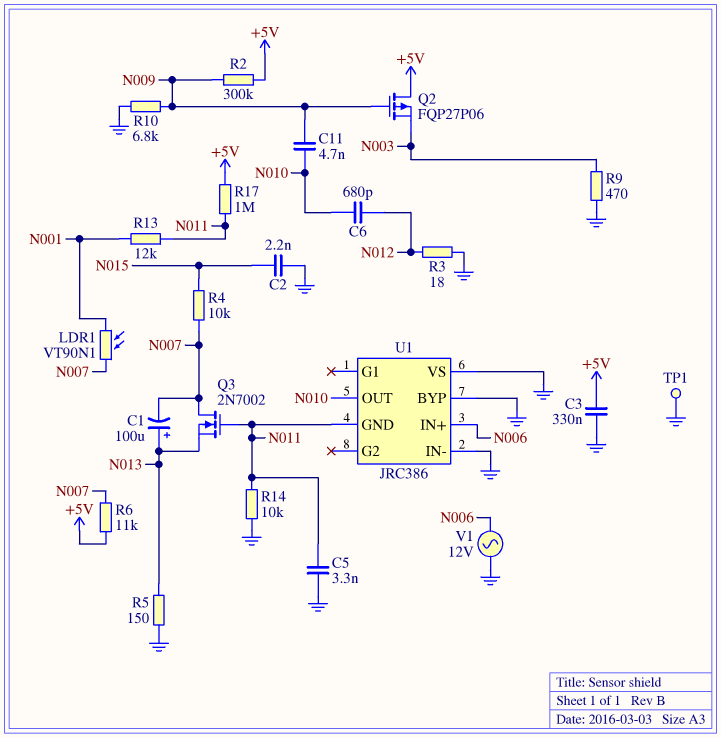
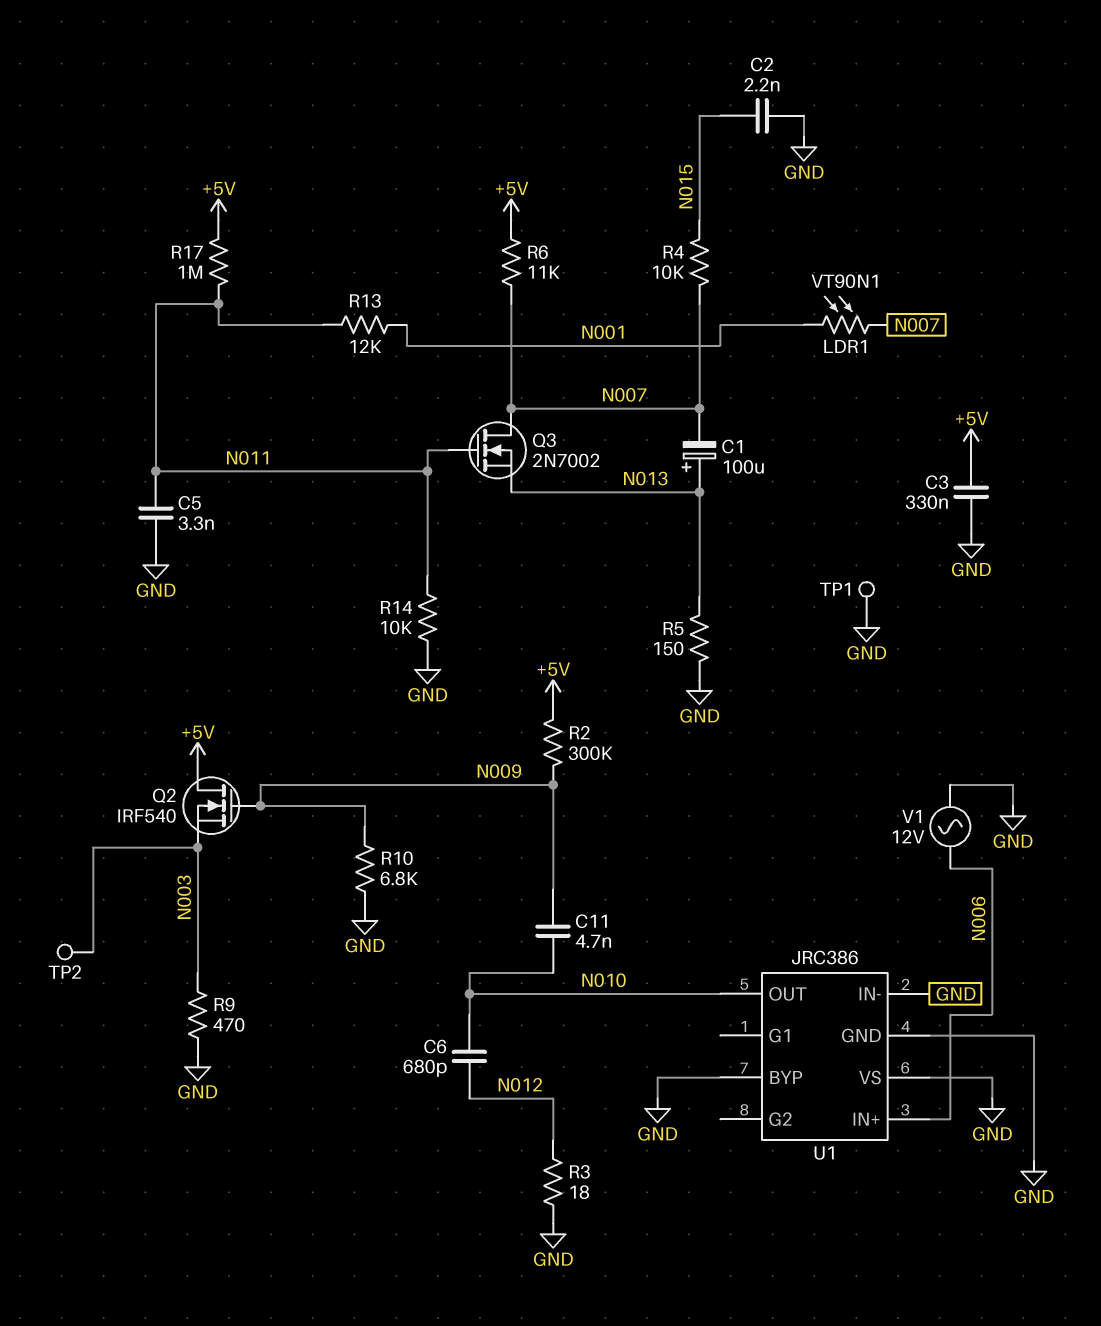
Q2: PMOS FQP27P06 (G N009, D +5V, S N003) -> NMOS IRF540 (G N009, D +5V, S N003)
TP2: none -> test point (N003)
U1 pin GND: N011 -> GND

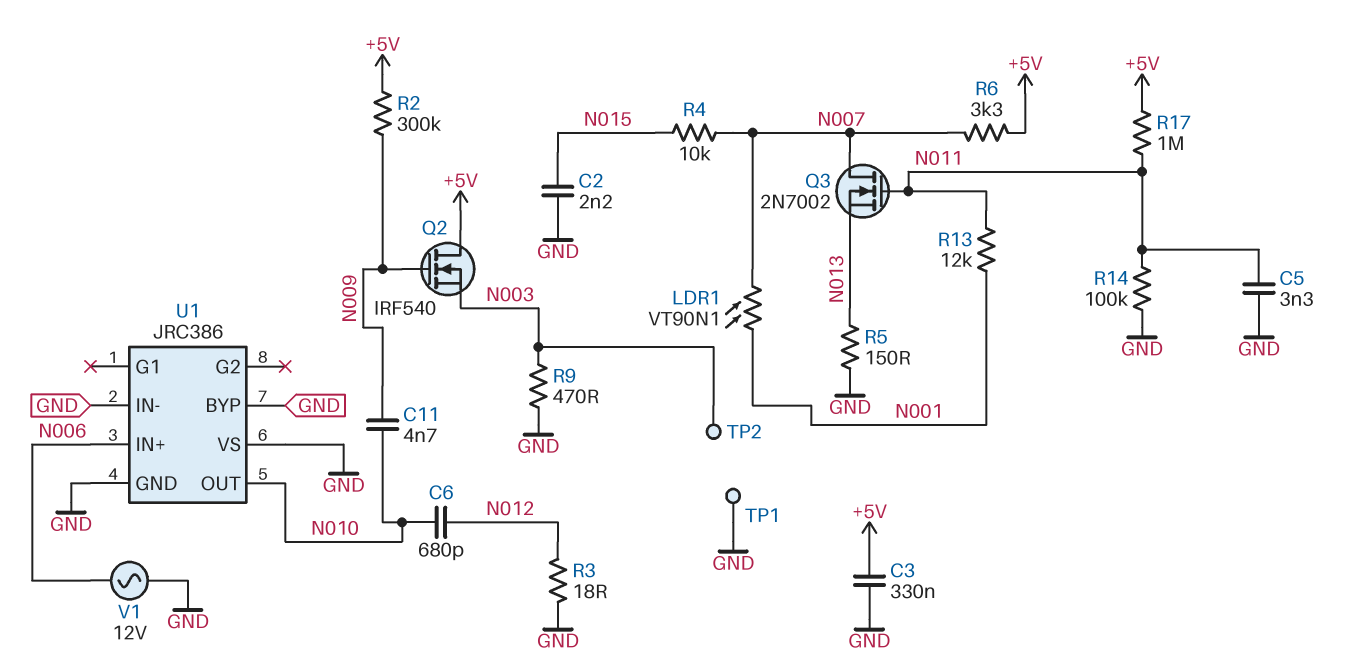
C1: 100uF (plus N013, minus N007) -> none
R6: 11k (+5V, N007) -> 3.3k (+5V, N007)
R10: 6.8k (GND, N009) -> none
R14: 10k (GND, N011) -> 100k (GND, N011)

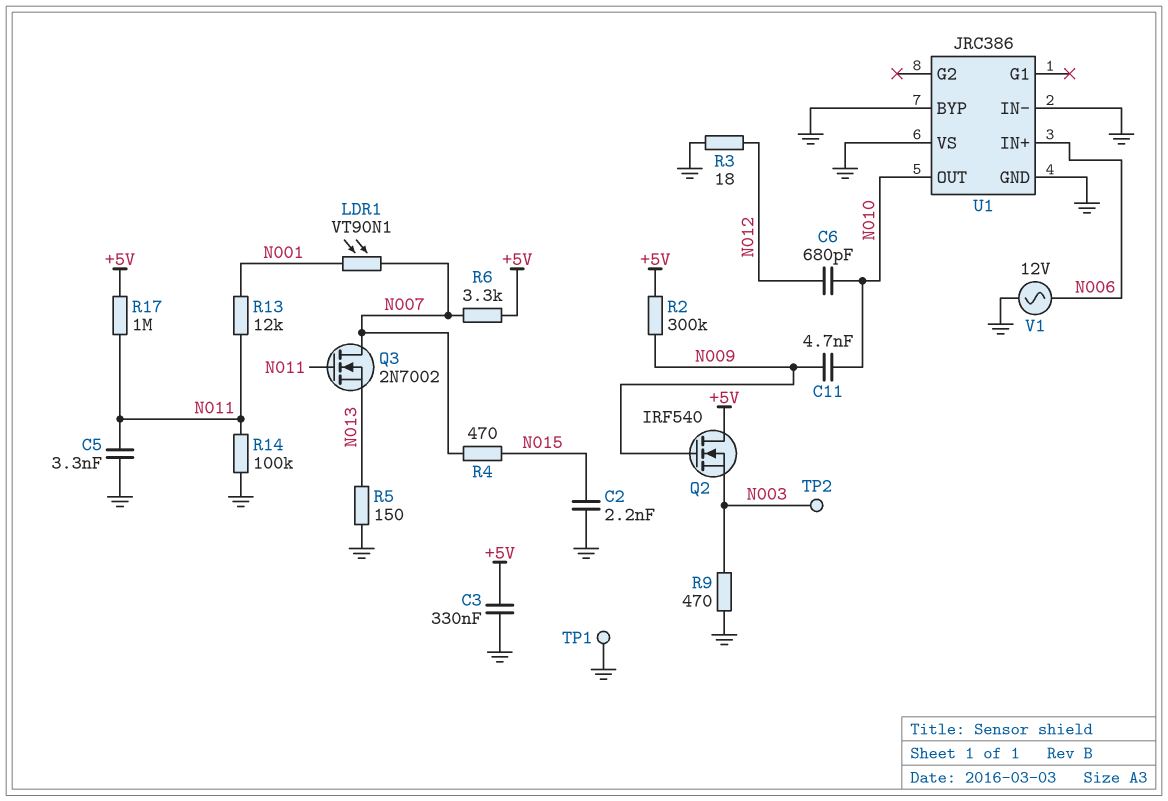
R4: 10k (N007, N015) -> 470 (N007, N015)

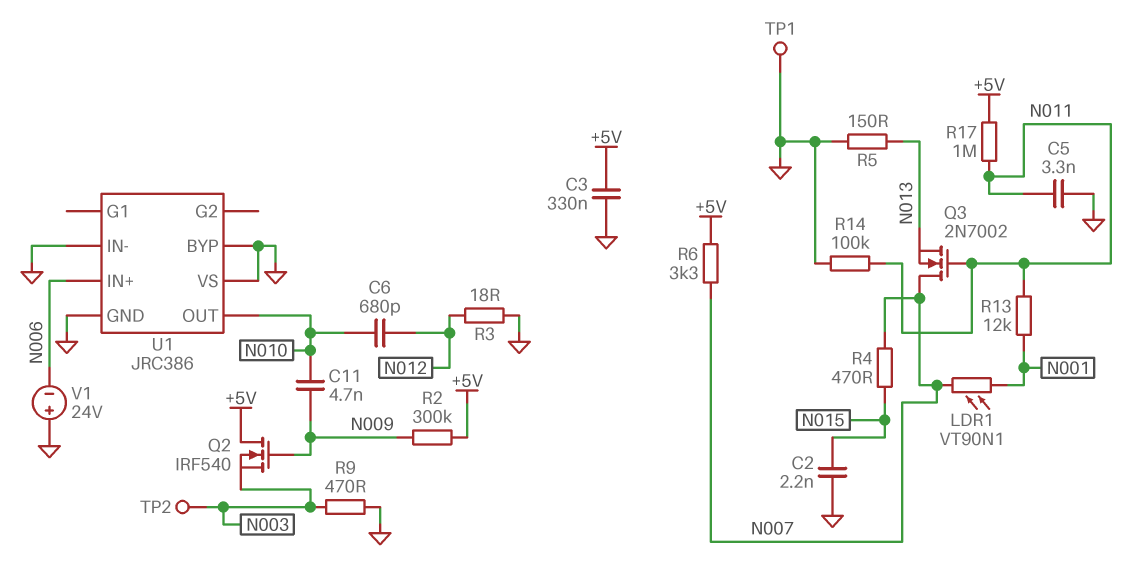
V1: AC 12V (GND, N006) -> 24V (plus GND, minus N006)

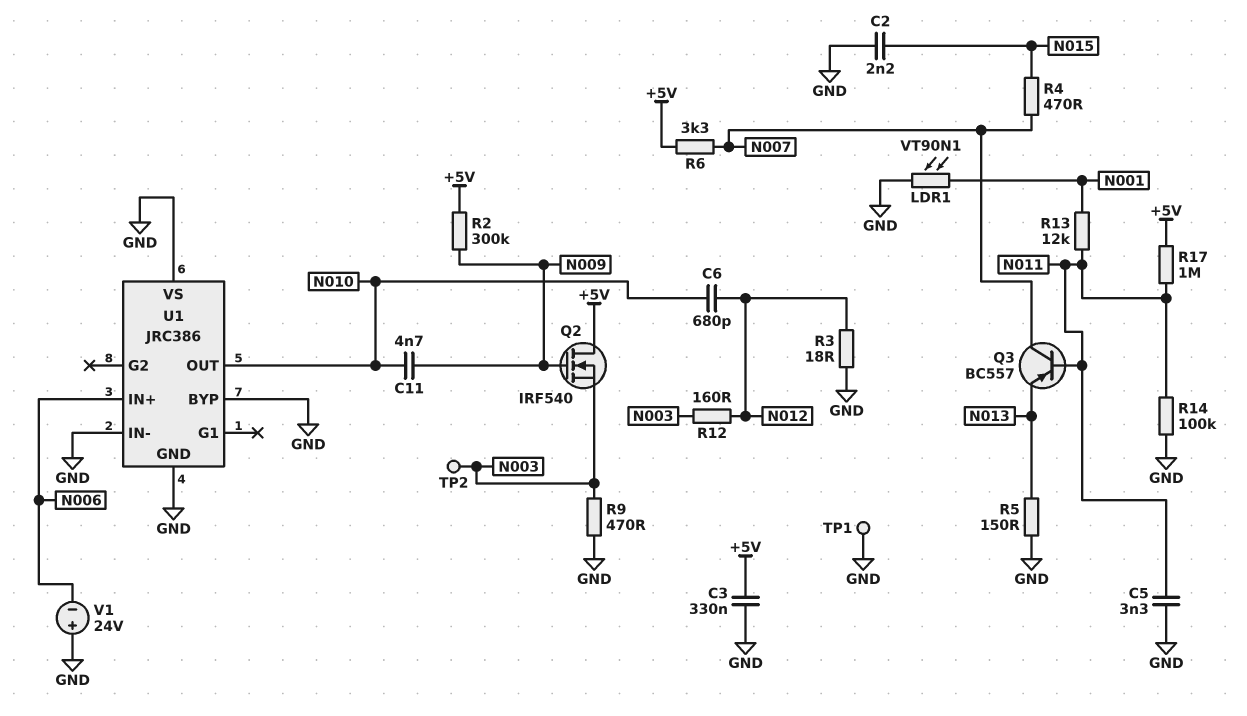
LDR1: VT90N1 (N001, N007) -> VT90N1 (GND, N001)
Q3: NMOS 2N7002 (G N011, D N007, S N013) -> PNP BC557 (B N011, C N007, E N013)
R12: none -> 160 (N003, N012)

